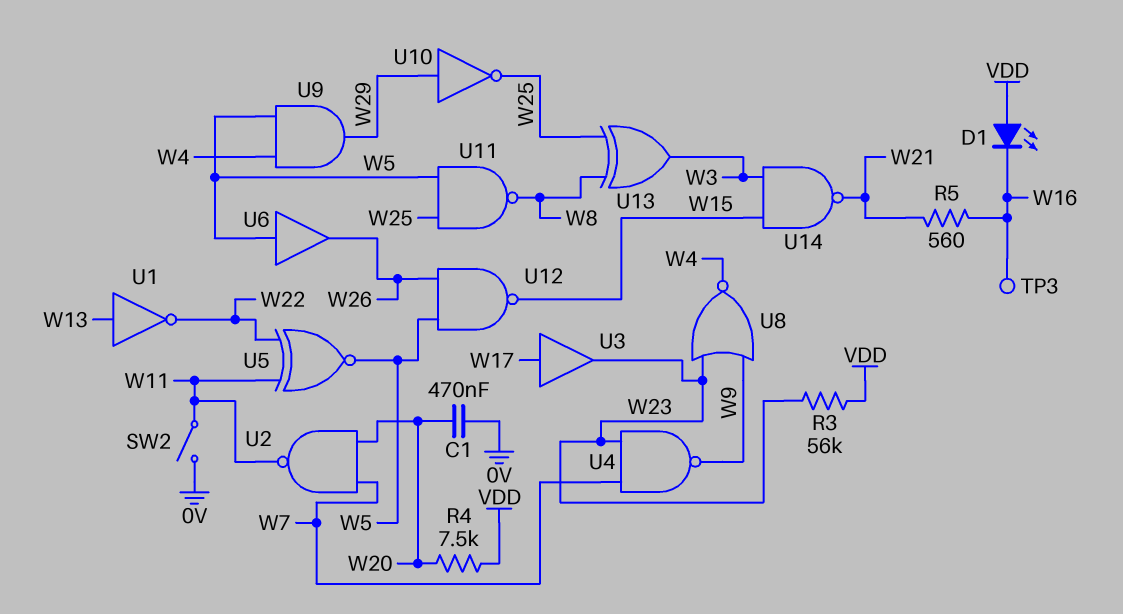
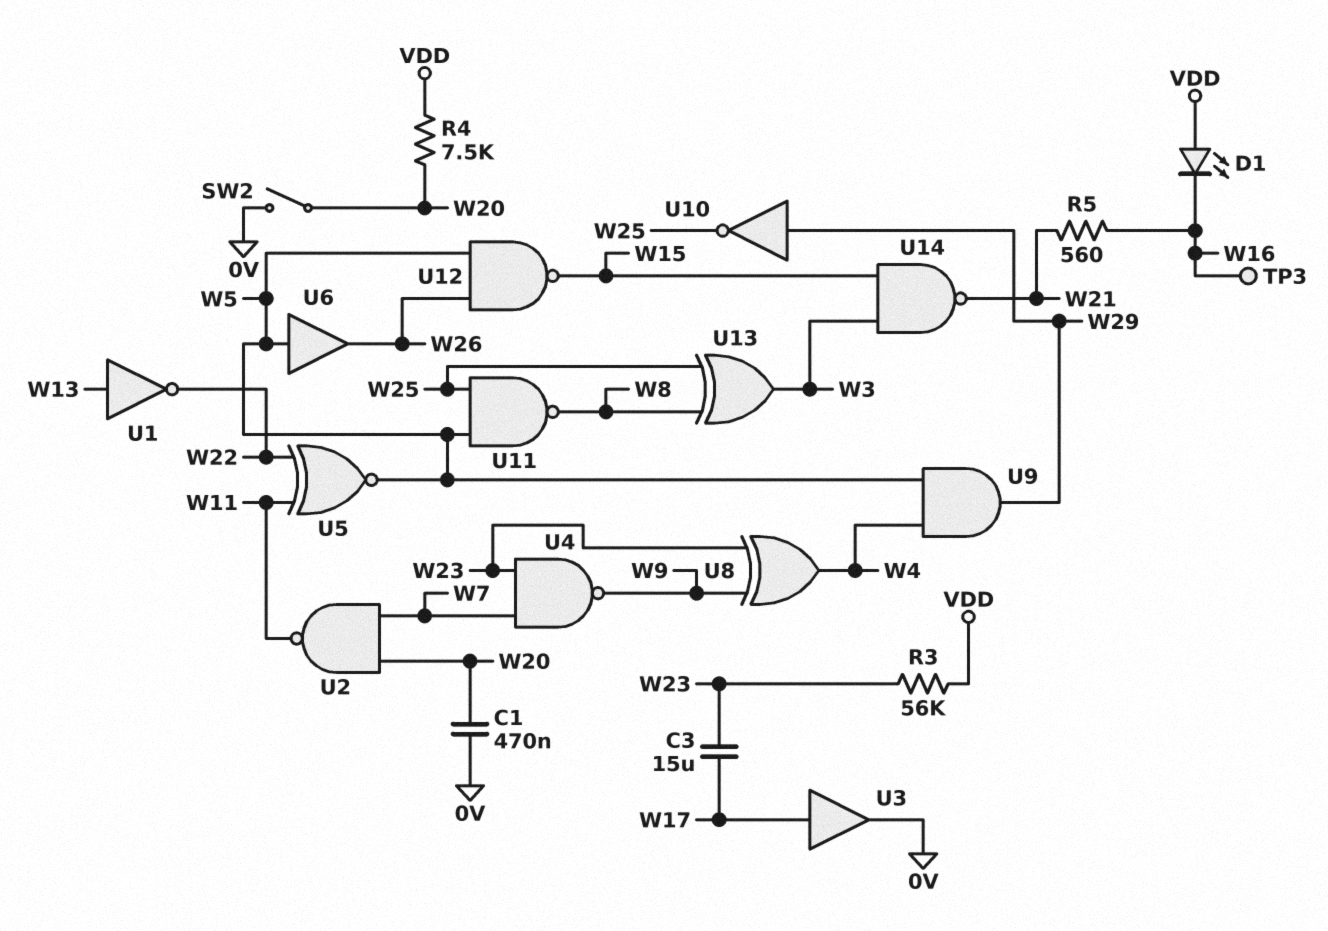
C3: none -> 15uF (W17, W23)
SW2: switch (0V, W11) -> switch (0V, W20)
U3: buffer (in W17, out W23) -> buffer (in W17, out 0V)
U8: NOR (in W9, in W23, out W4) -> XOR (in W9, in W23, out W4)

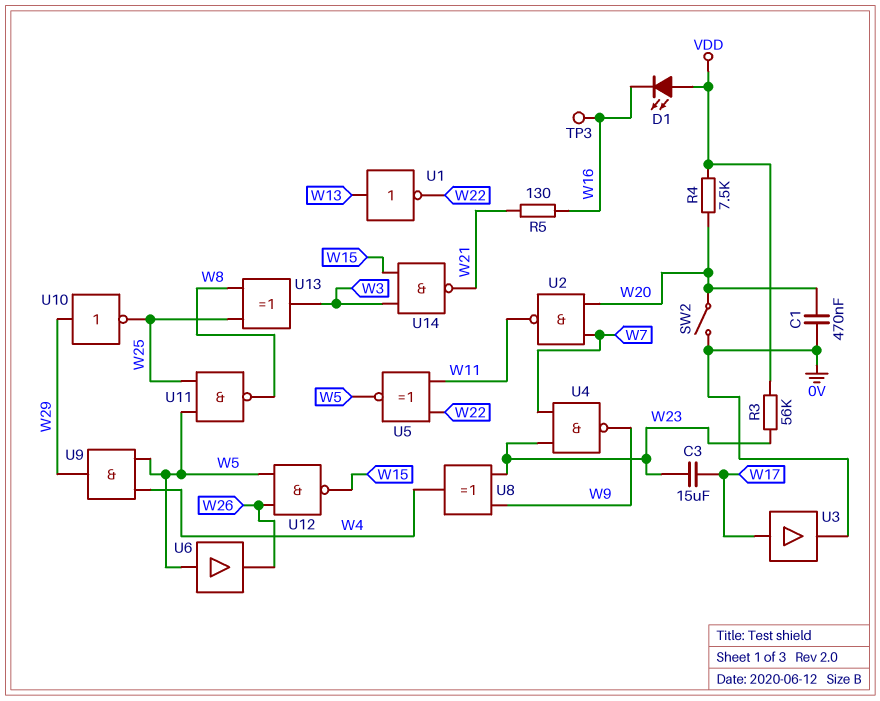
R5: 560 (W16, W21) -> 130 (W16, W21)

